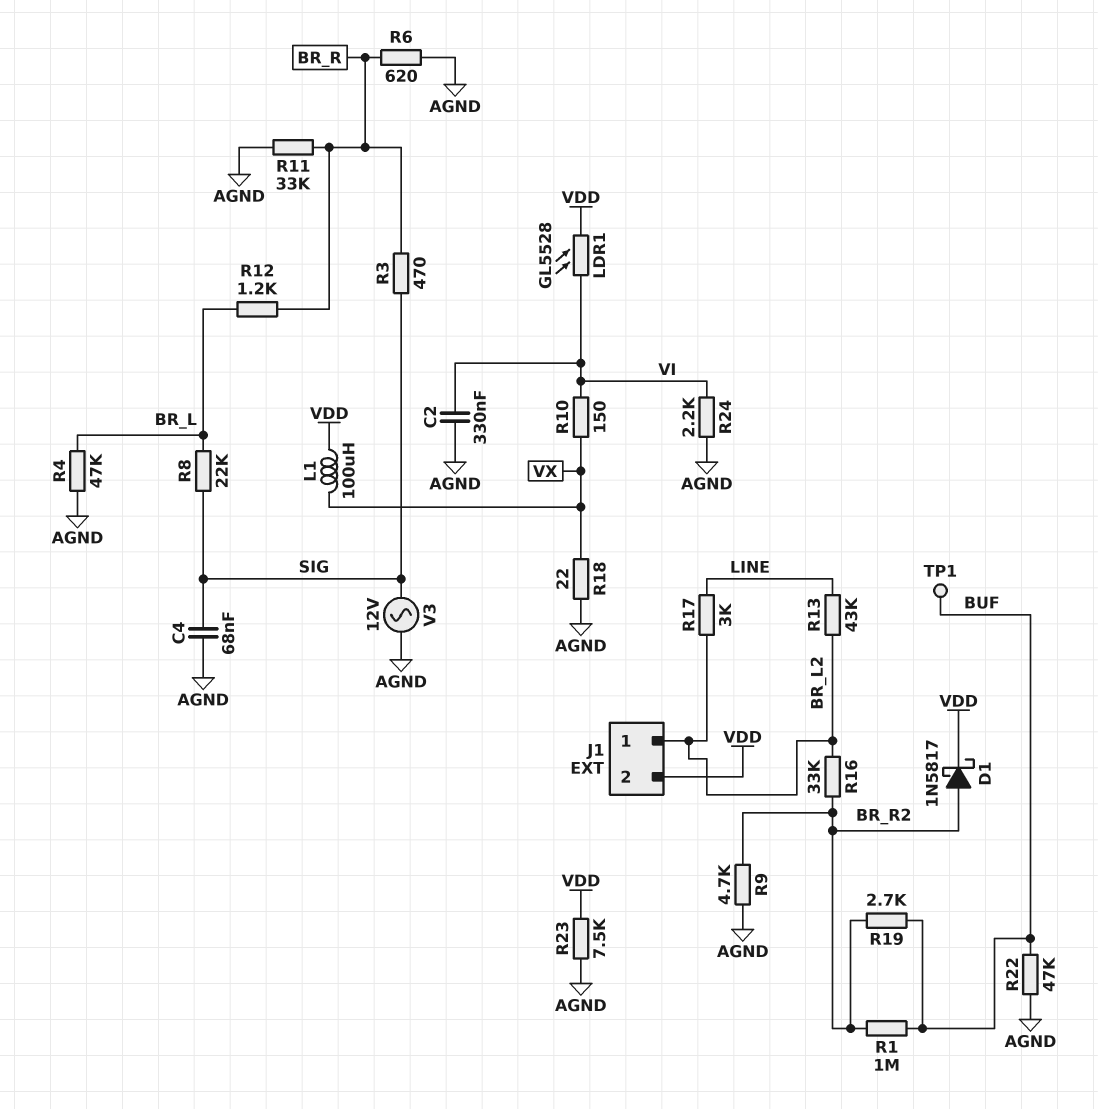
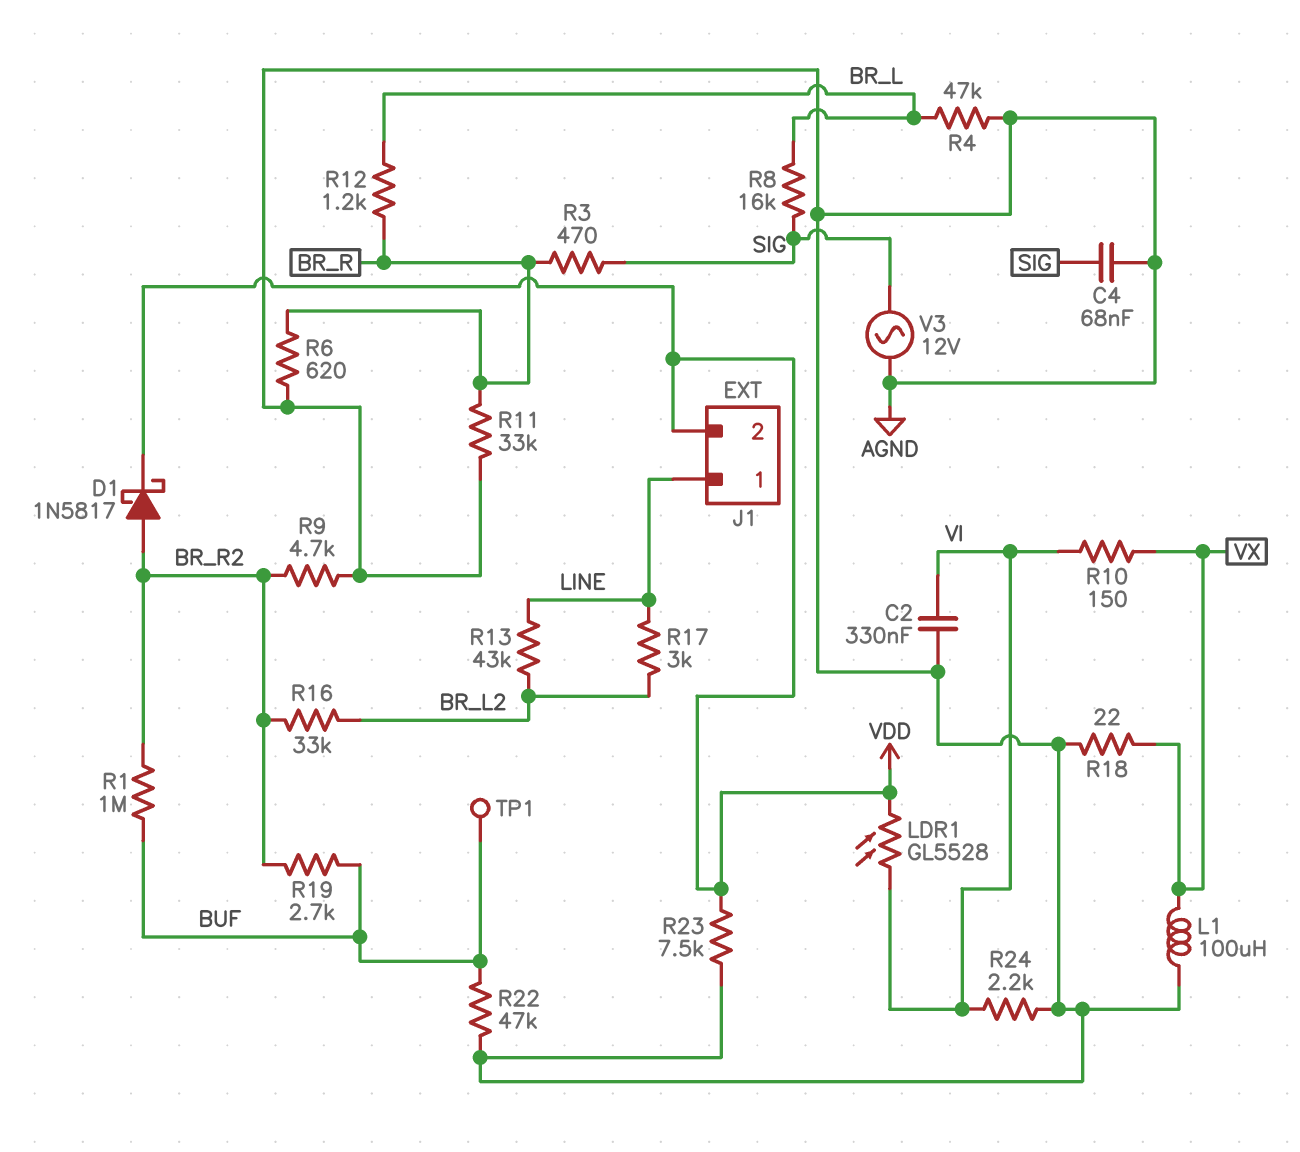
J1 pin 1: BR_L2 -> LINE
L1: 100uH (VDD, VX) -> 100uH (AGND, VX)
R8: 22k (BR_L, SIG) -> 16k (BR_L, SIG)

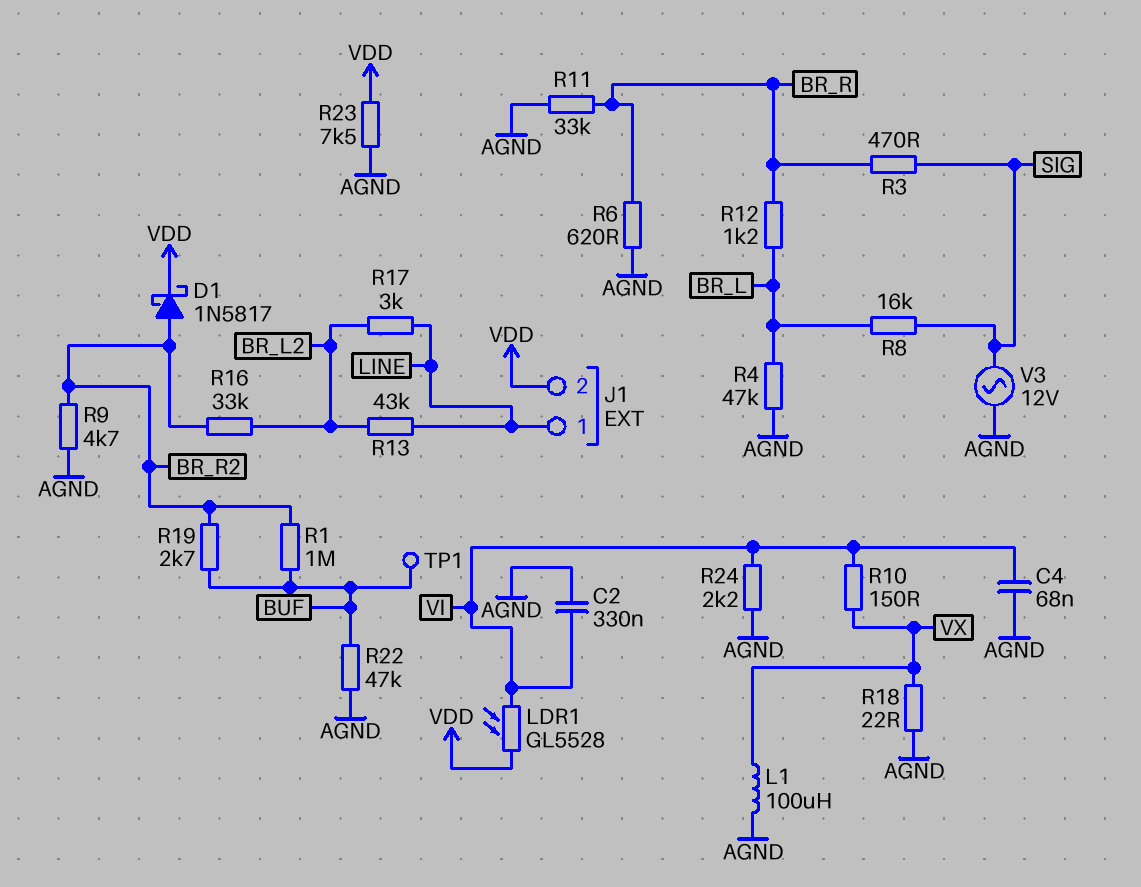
C4: 68nF (AGND, SIG) -> 68nF (AGND, VI)

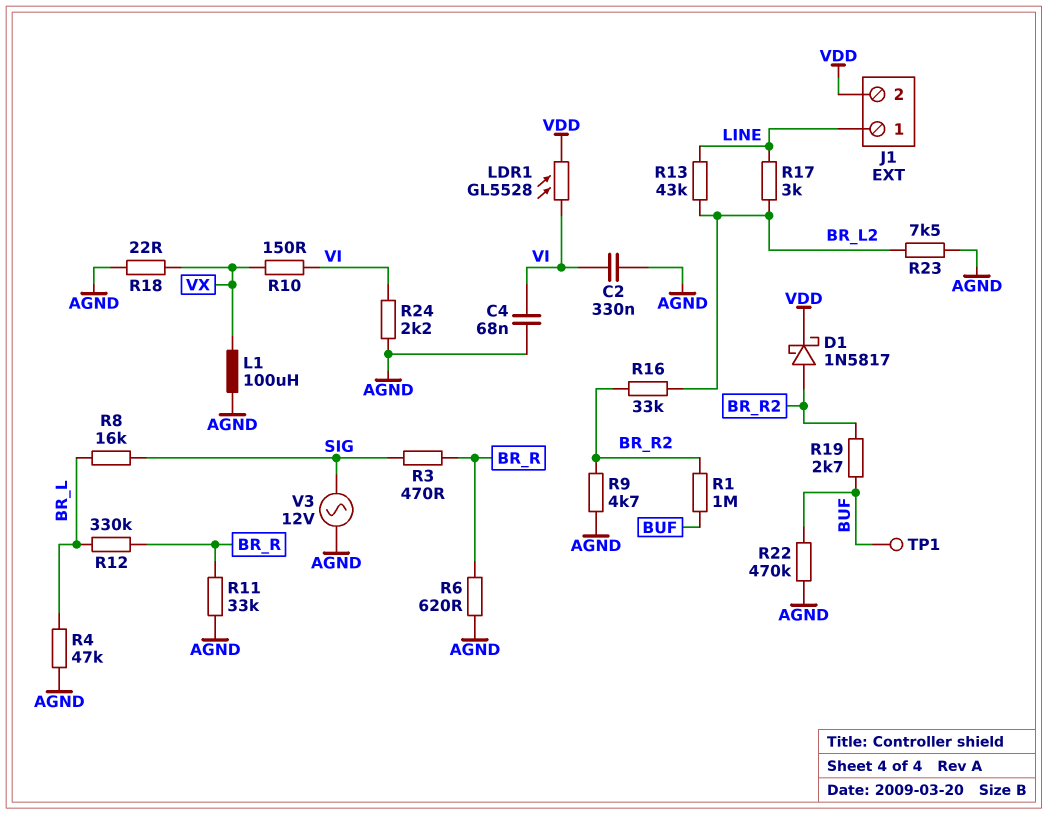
R12: 1.2k (BR_L, BR_R) -> 330k (BR_L, BR_R)
R22: 47k (AGND, BUF) -> 470k (AGND, BUF)
R23: 7.5k (AGND, VDD) -> 7.5k (AGND, BR_L2)

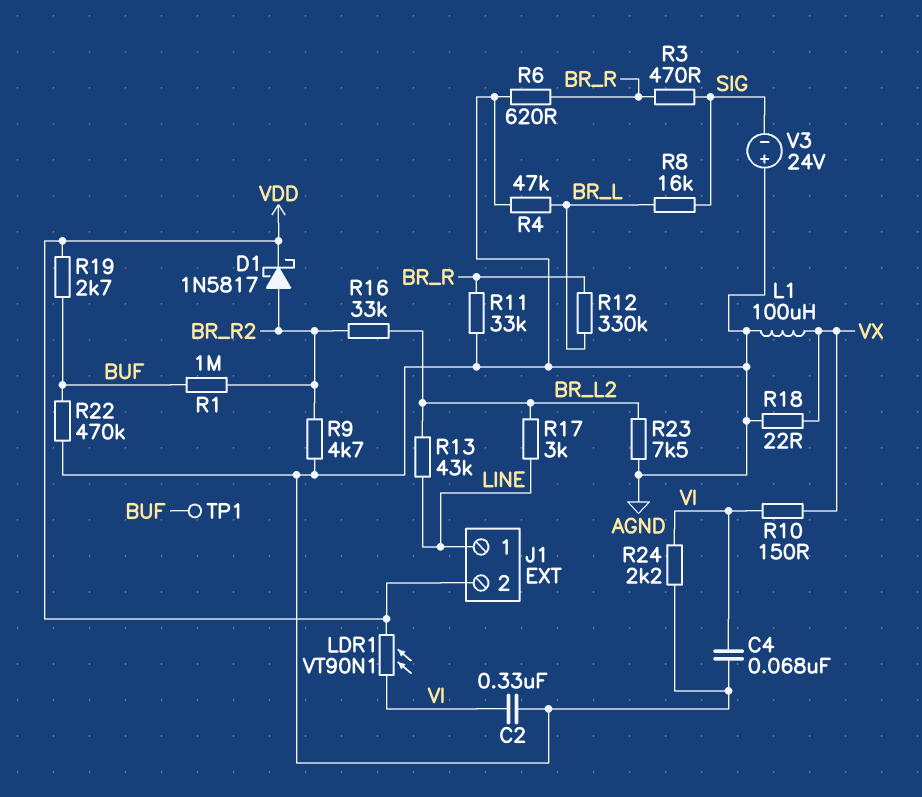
LDR1: GL5528 (VDD, VI) -> VT90N1 (VDD, VI)
R19: 2.7k (BR_R2, BUF) -> 2.7k (BUF, VDD)
V3: AC 12V (AGND, SIG) -> 24V (plus AGND, minus SIG)

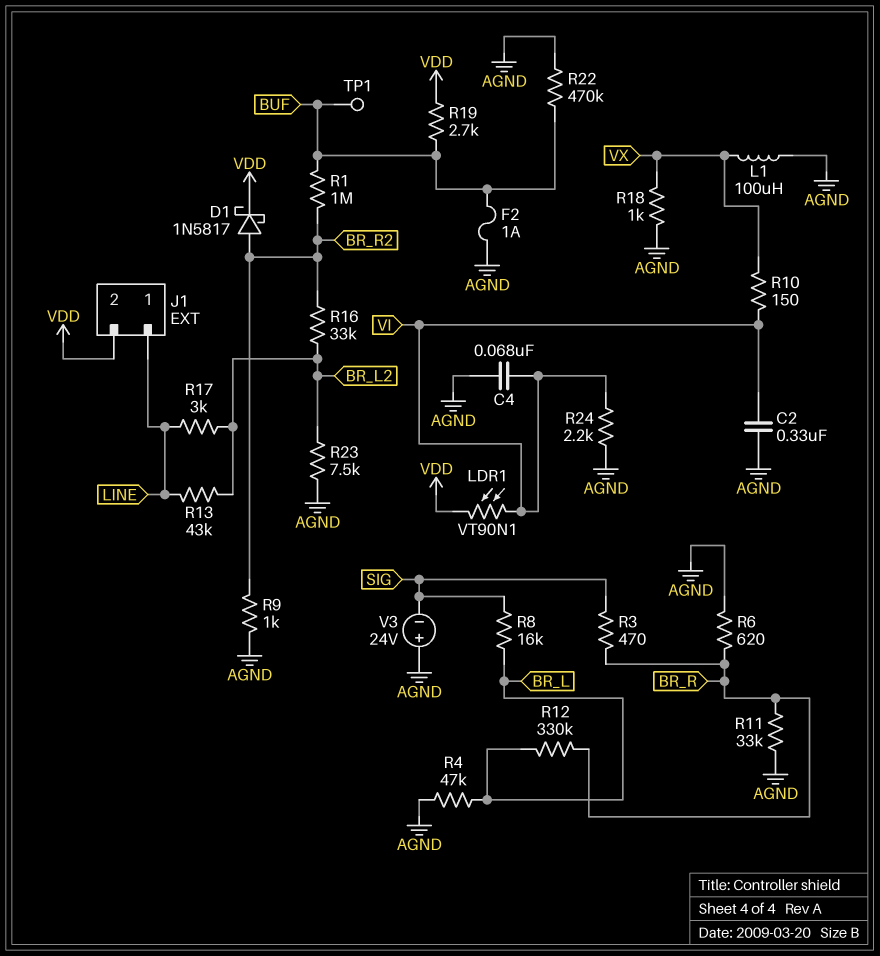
F2: none -> 1A (AGND, BUF)
R9: 4.7k (AGND, BR_R2) -> 1k (AGND, BR_R2)
R18: 22 (AGND, VX) -> 1k (AGND, VX)

